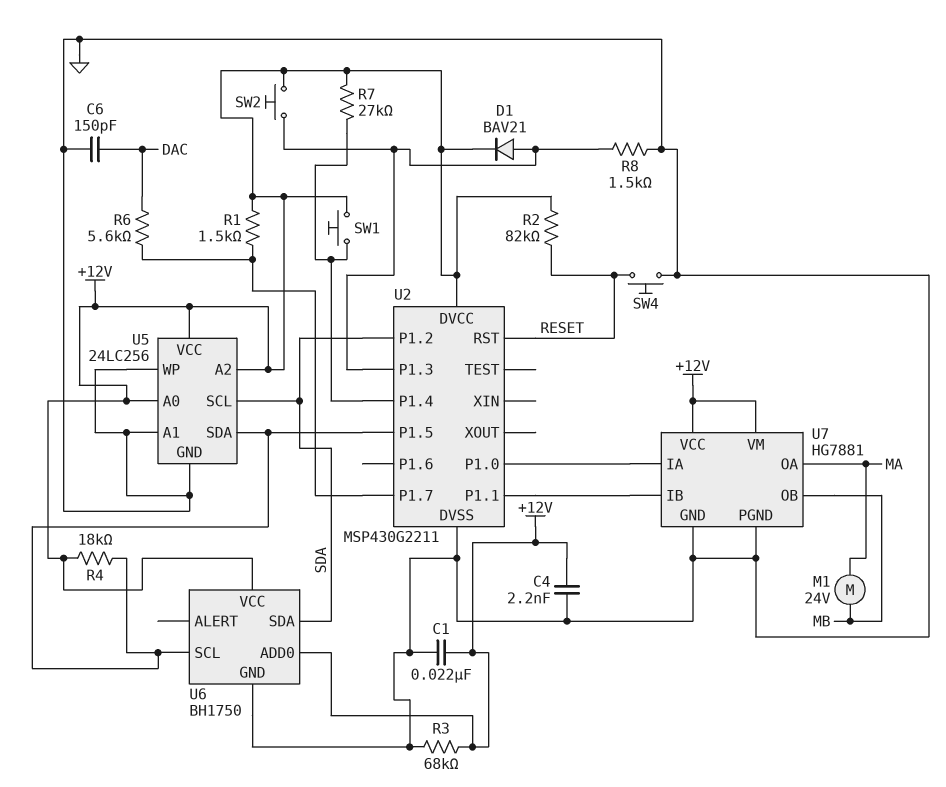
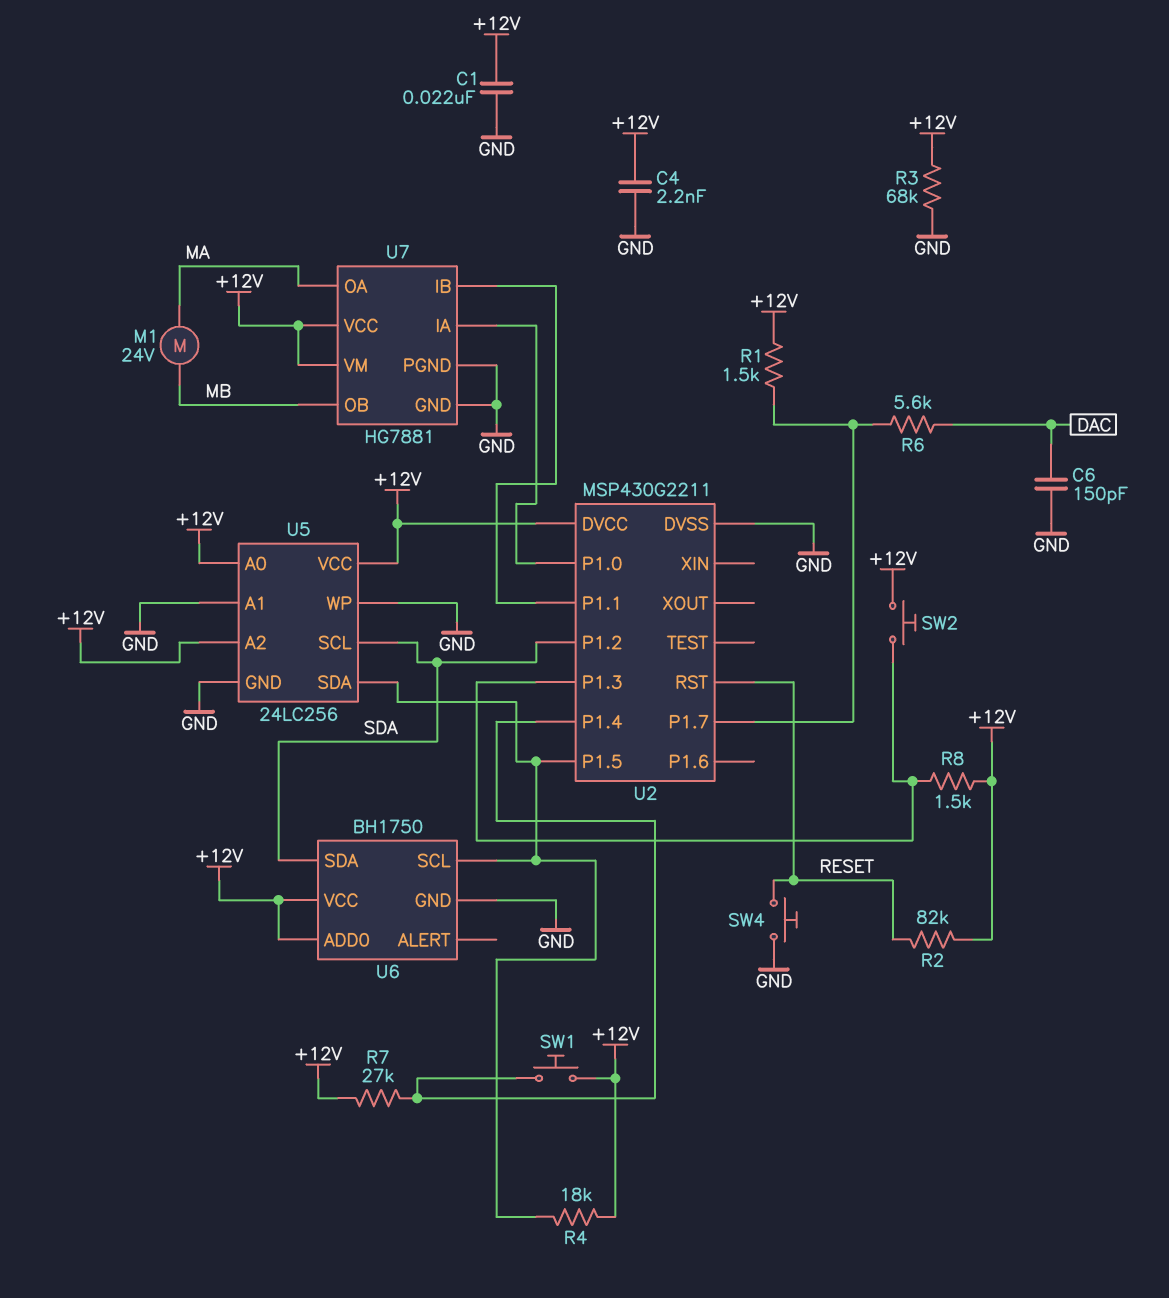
D1: diode BAV21 (A U2/P1.3, K +12V) -> none
R8: 1.5k (GND, U2/P1.3) -> 1.5k (+12V, U2/P1.3)

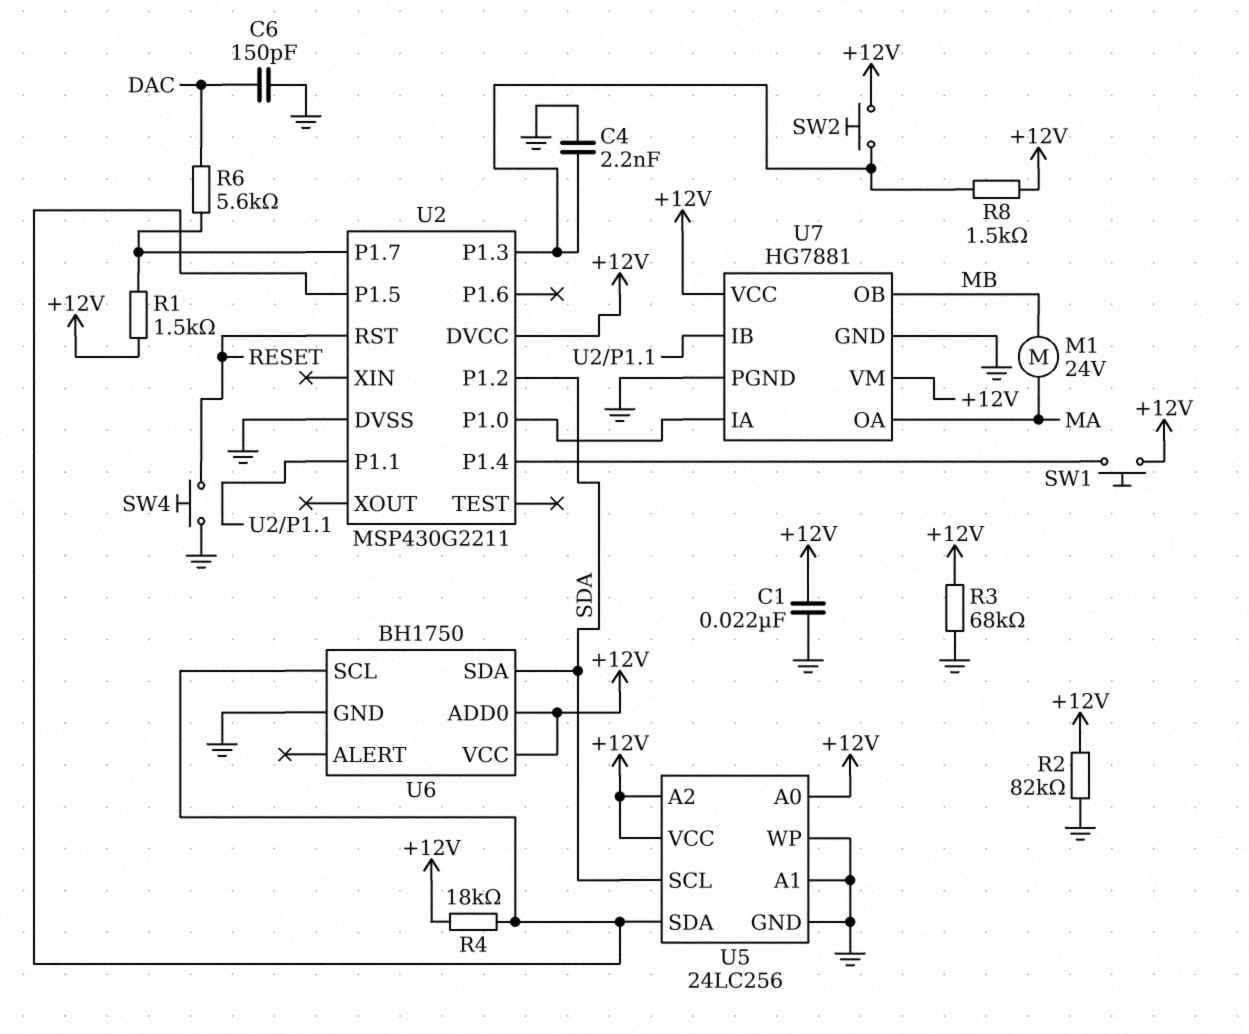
C4: 2.2nF (+12V, GND) -> 2.2nF (GND, U2/P1.3)
R2: 82k (+12V, RESET) -> 82k (+12V, GND)
R7: 27k (+12V, U2/P1.4) -> none

